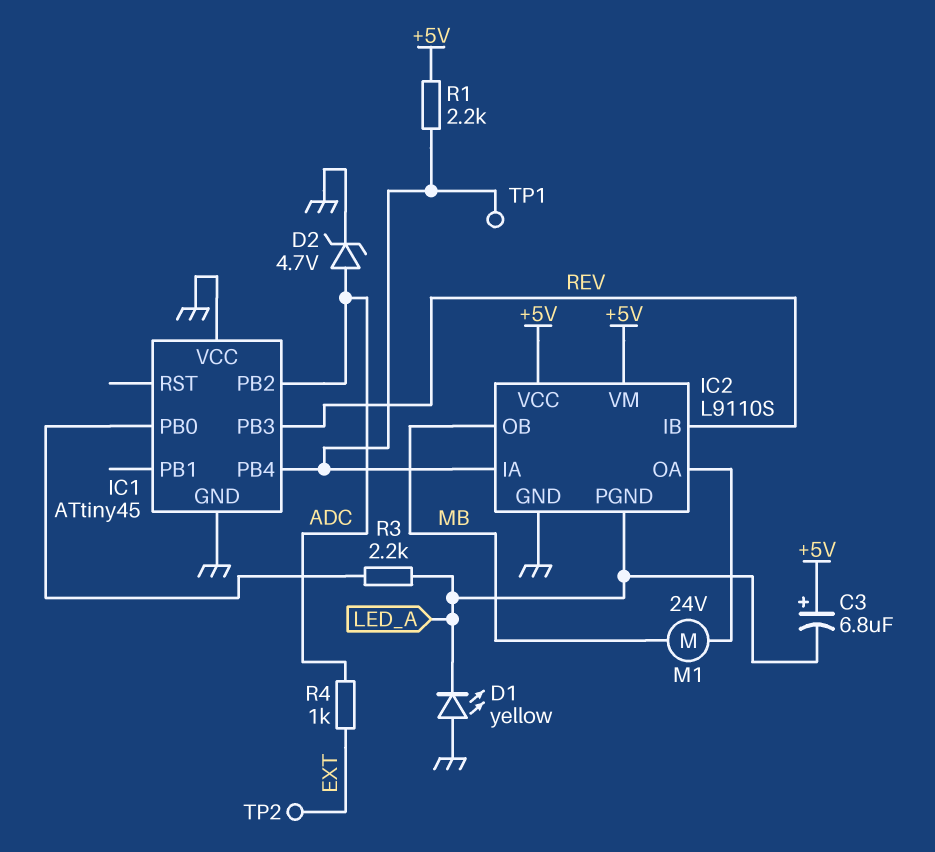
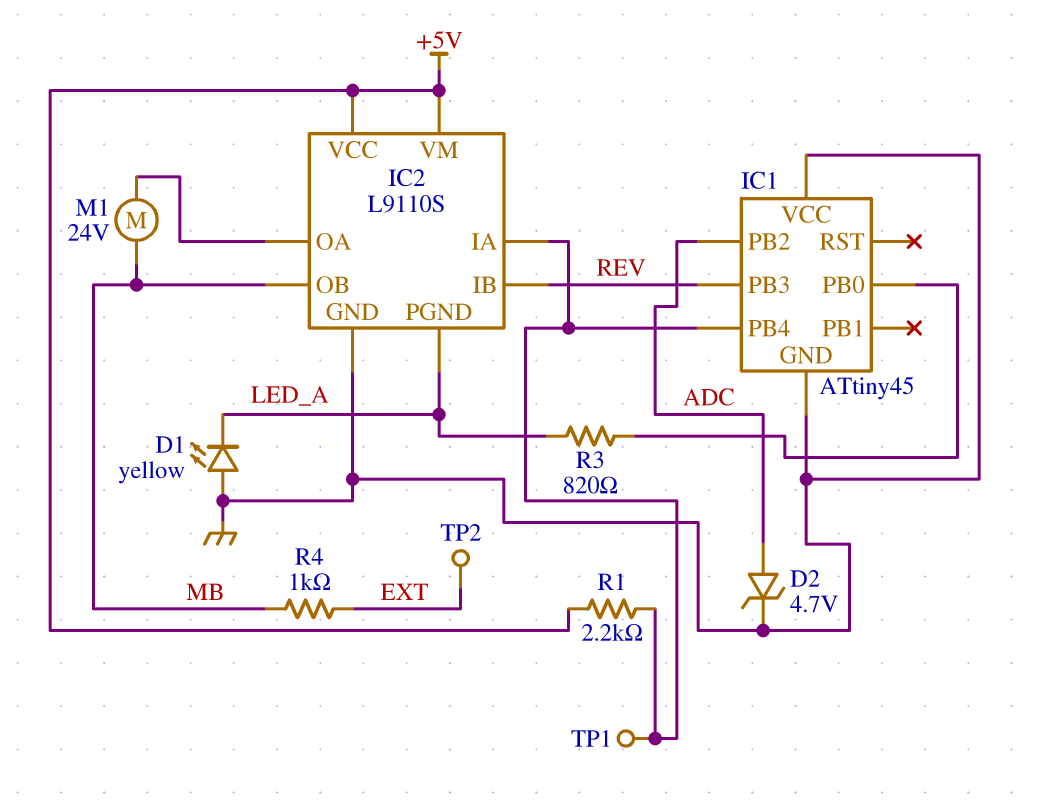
C3: 6.8uF (plus +5V, minus LED_A) -> none
R3: 2.2k (IC1/PB0, LED_A) -> 820 (IC1/PB0, LED_A)
R4: 1k (ADC, EXT) -> 1k (EXT, MB)

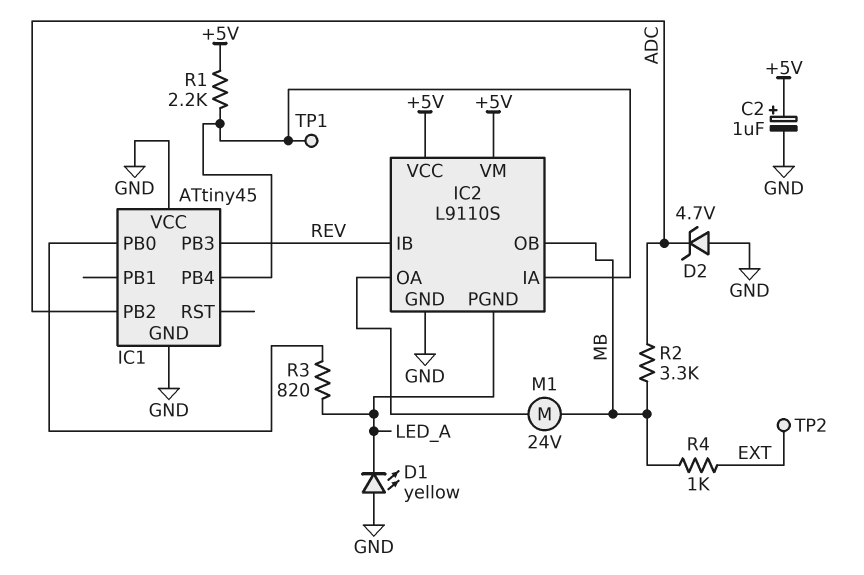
C2: none -> 1uF (plus +5V, minus GND)
D2: zener 4.7V (A ADC, K GND) -> zener 4.7V (A GND, K ADC)
R2: none -> 3.3k (ADC, MB)

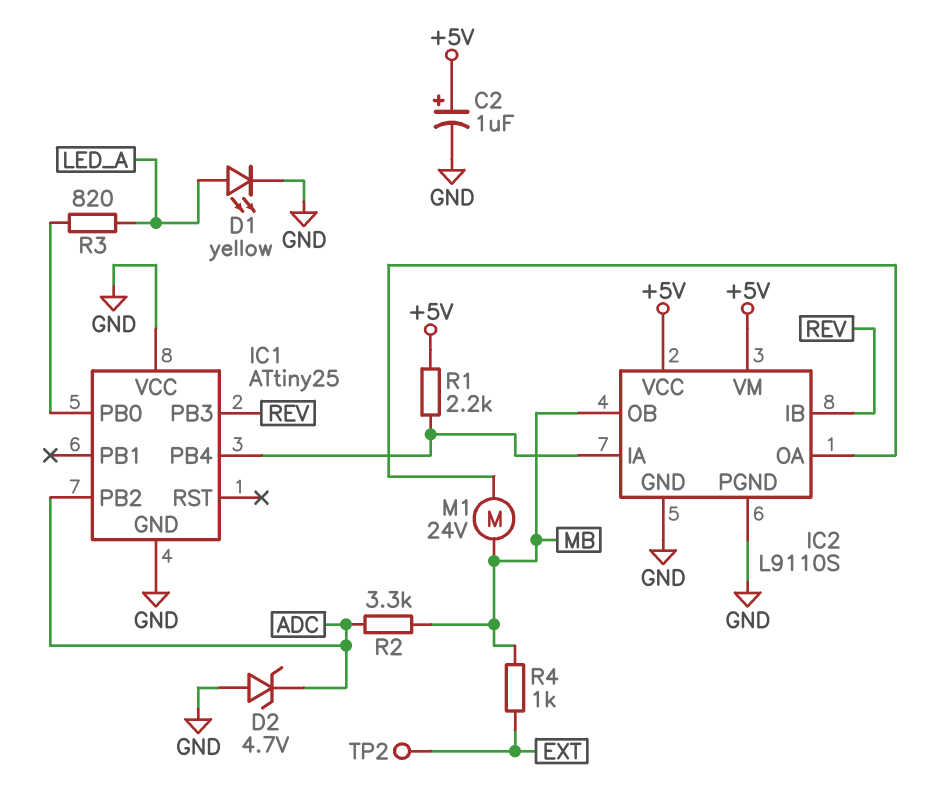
D1: LED yellow (A GND, K LED_A) -> LED yellow (A LED_A, K GND)
IC1: ATtiny45 -> ATtiny25
IC2 pin PGND: LED_A -> GND
TP1: test point (IC1/PB4) -> none

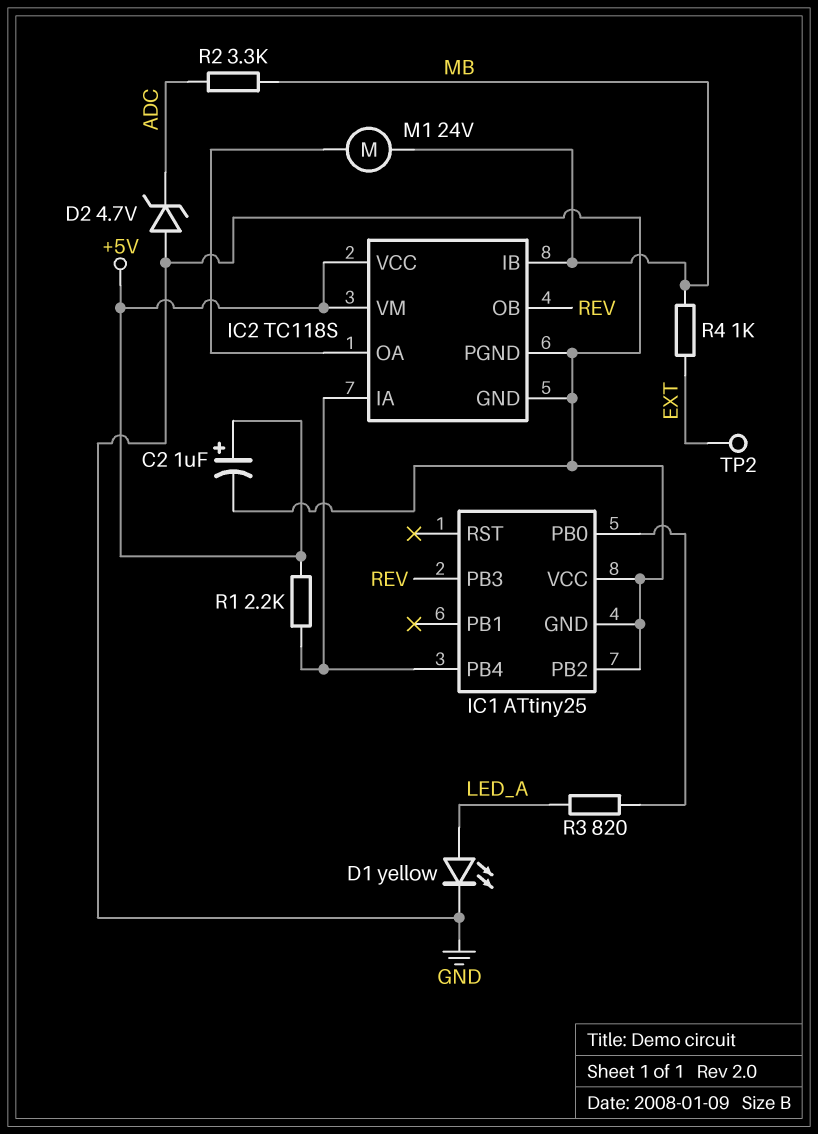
IC1 pin PB2: ADC -> GND
IC2: L9110S -> TC118S
IC2 pin IB: REV -> MB
IC2 pin OB: MB -> REV

